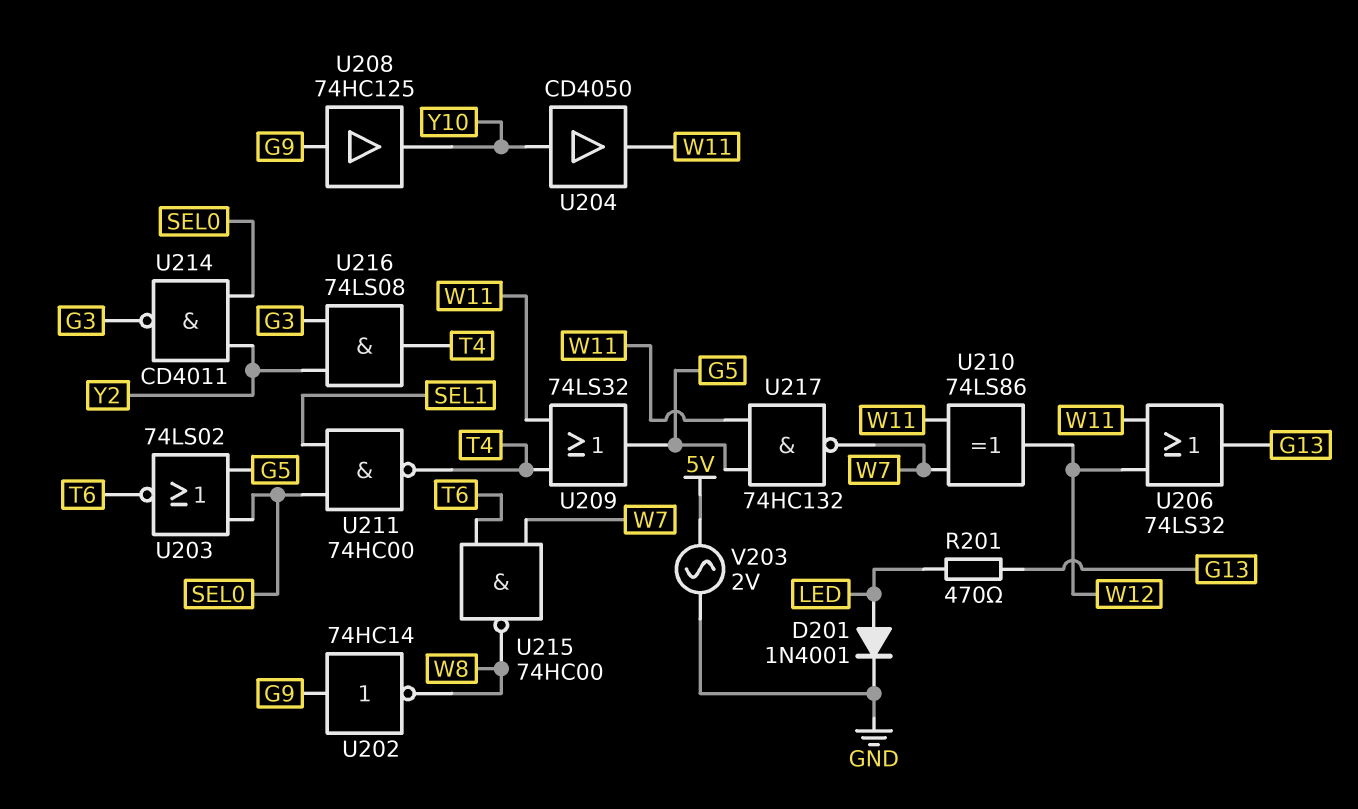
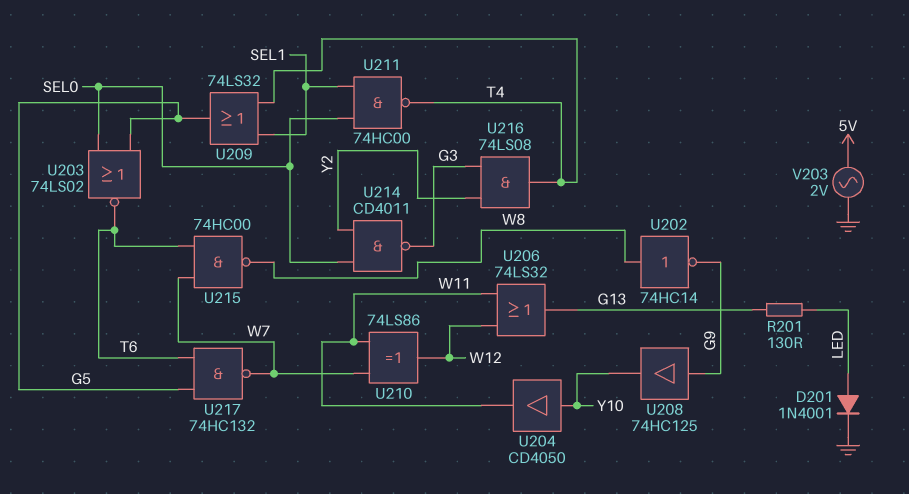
R201: 470 (G13, LED) -> 130 (G13, LED)
U202: NOT 74HC14 (in G9, out W8) -> NOT 74HC14 (in W8, out G9)
U209: OR 74LS32 (in T4, in W11, out G5) -> OR 74LS32 (in SEL1, in T4, out G5)
U217: NAND 74HC132 (in G5, in W11, out W7) -> NAND 74HC132 (in G5, in T6, out W7)

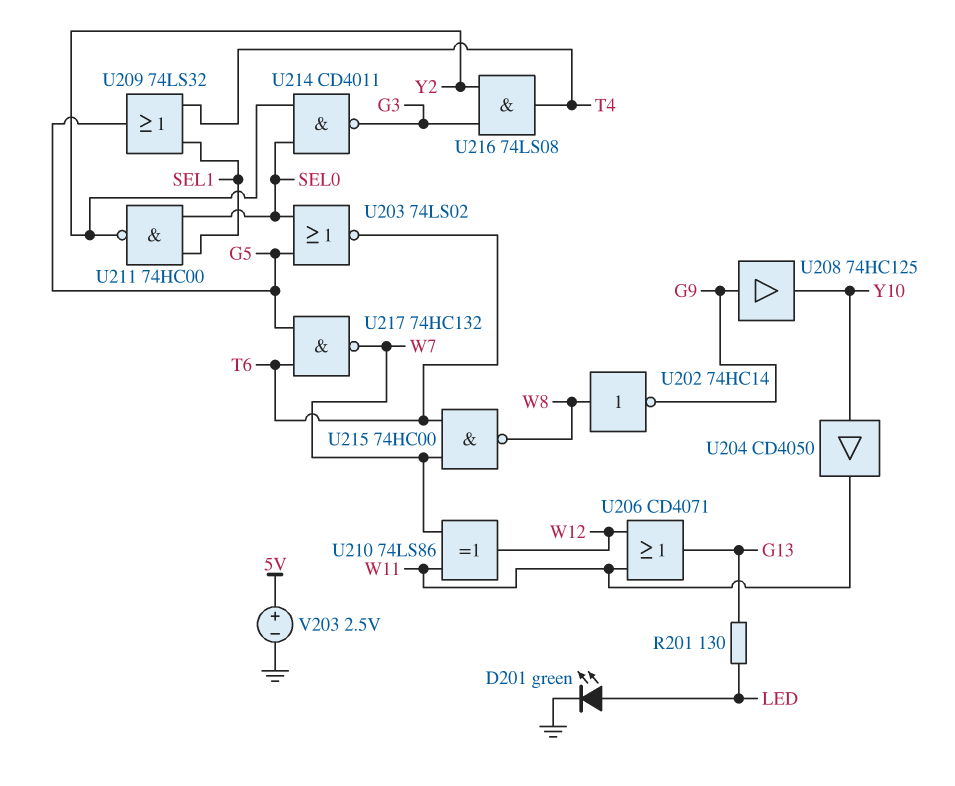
D201: diode 1N4001 (A LED, K GND) -> LED green (A LED, K GND)
U206: OR 74LS32 (in W11, in W12, out G13) -> OR CD4071 (in W11, in W12, out G13)
U211: NAND 74HC00 (in SEL0, in SEL1, out T4) -> NAND 74HC00 (in SEL0, in SEL1, out Y2)
V203: AC 2V (5V, GND) -> 2.5V (plus 5V, minus GND)

